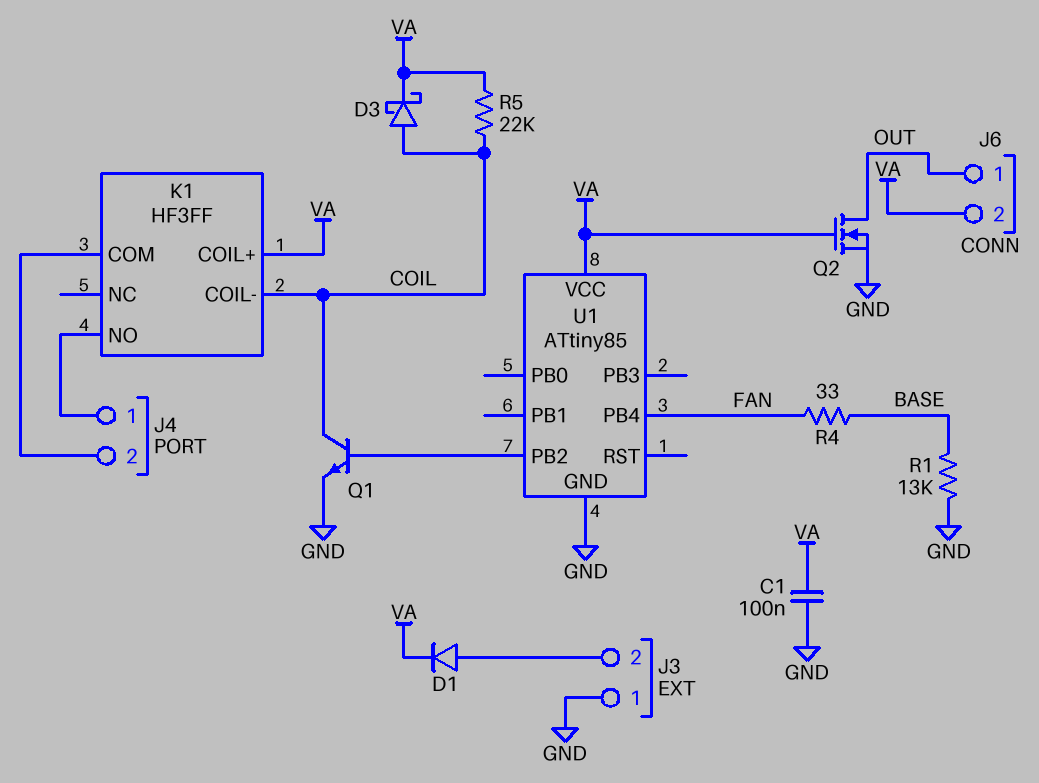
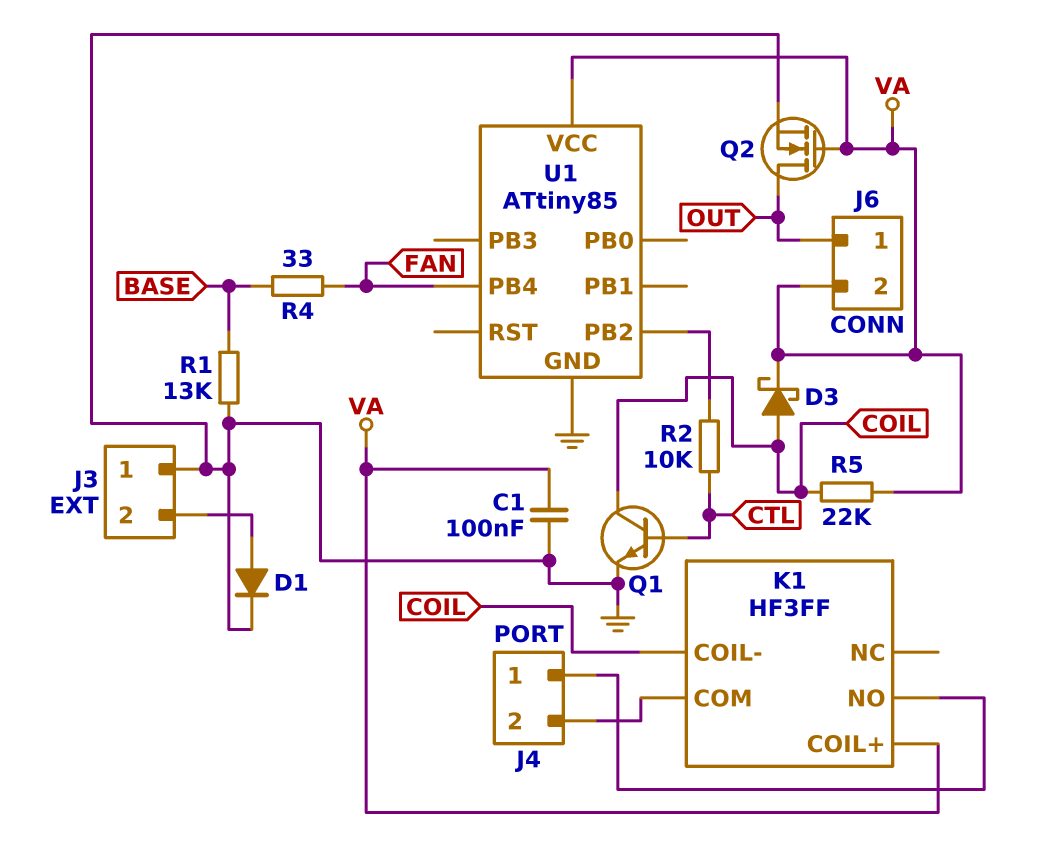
D1: diode (A J3/2, K VA) -> diode (A J3/2, K GND)
Q1: NPN (B U1/PB2, C COIL, E GND) -> NPN (B CTL, C COIL, E GND)
R2: none -> 10k (CTL, U1/PB2)

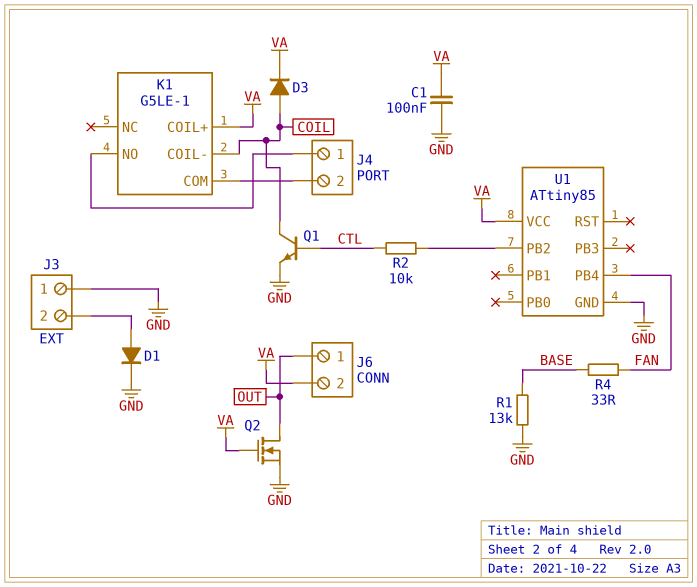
D3: schottky (A COIL, K VA) -> diode (A COIL, K VA)
K1: HF3FF -> G5LE-1
R5: 22k (COIL, VA) -> none

